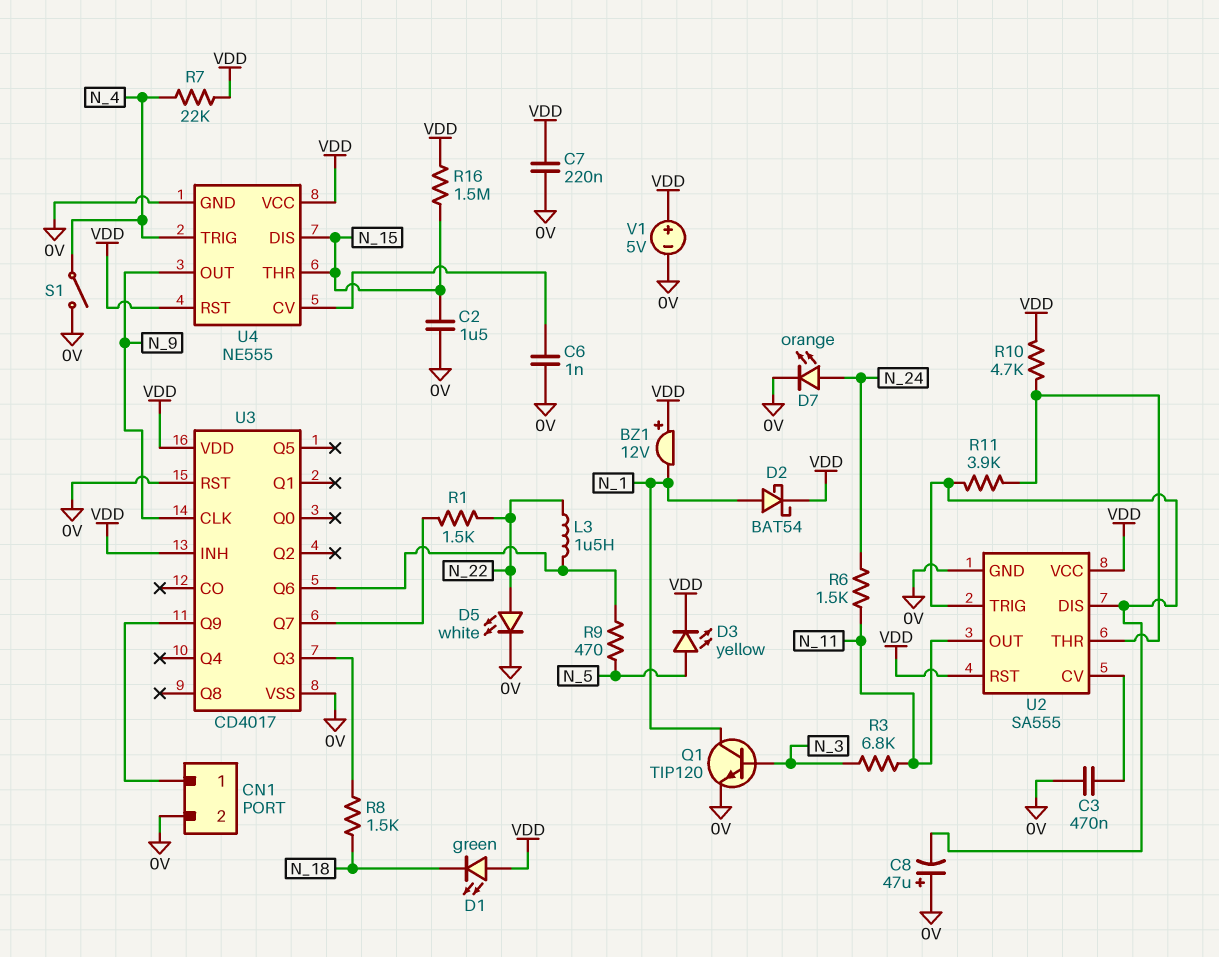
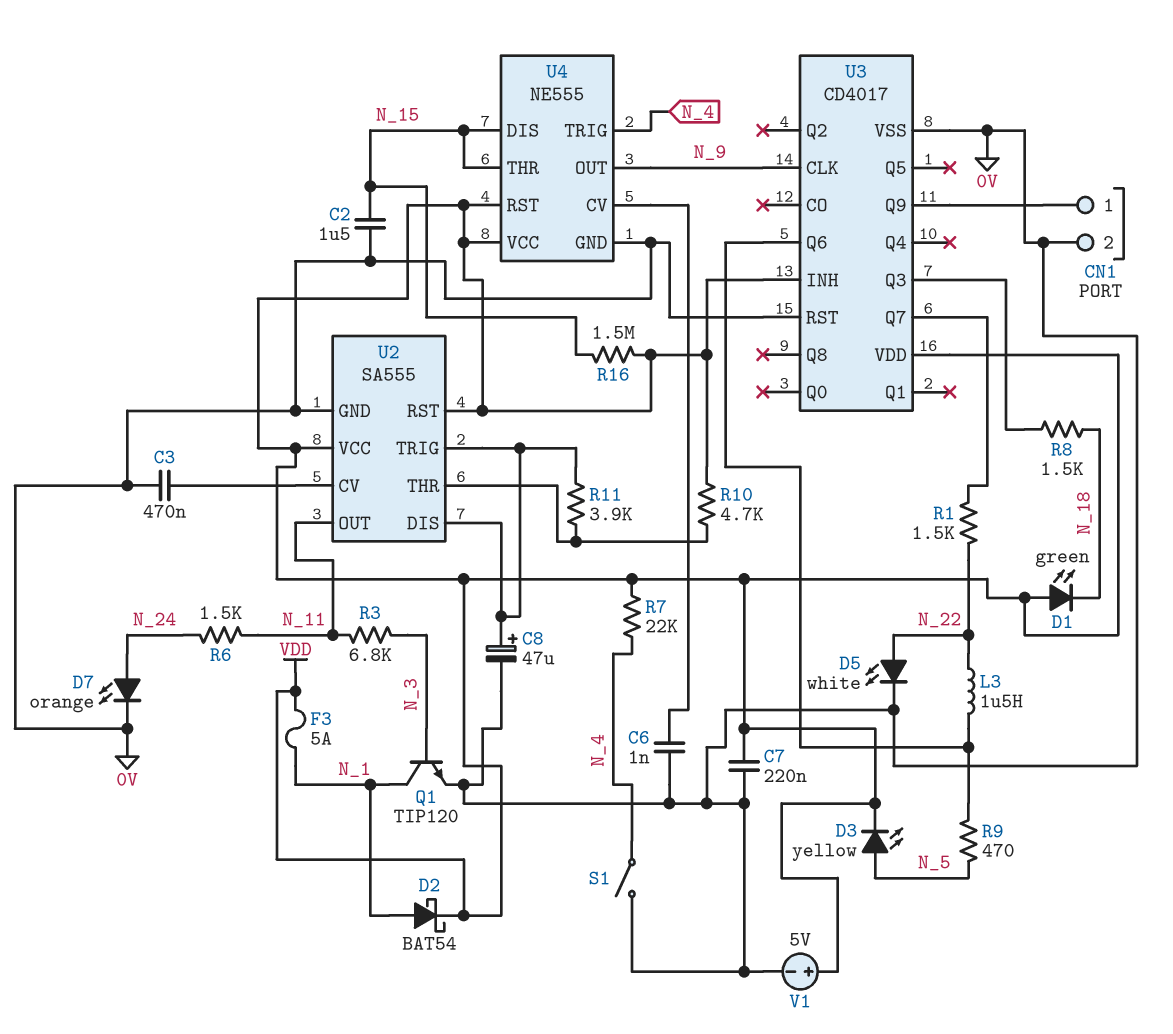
BZ1: buzzer 12V (plus VDD, minus N_1) -> none
C8: 47uF (plus 0V, minus U2/DIS) -> 47uF (plus U2/DIS, minus 0V)
F3: none -> 5A (N_1, VDD)

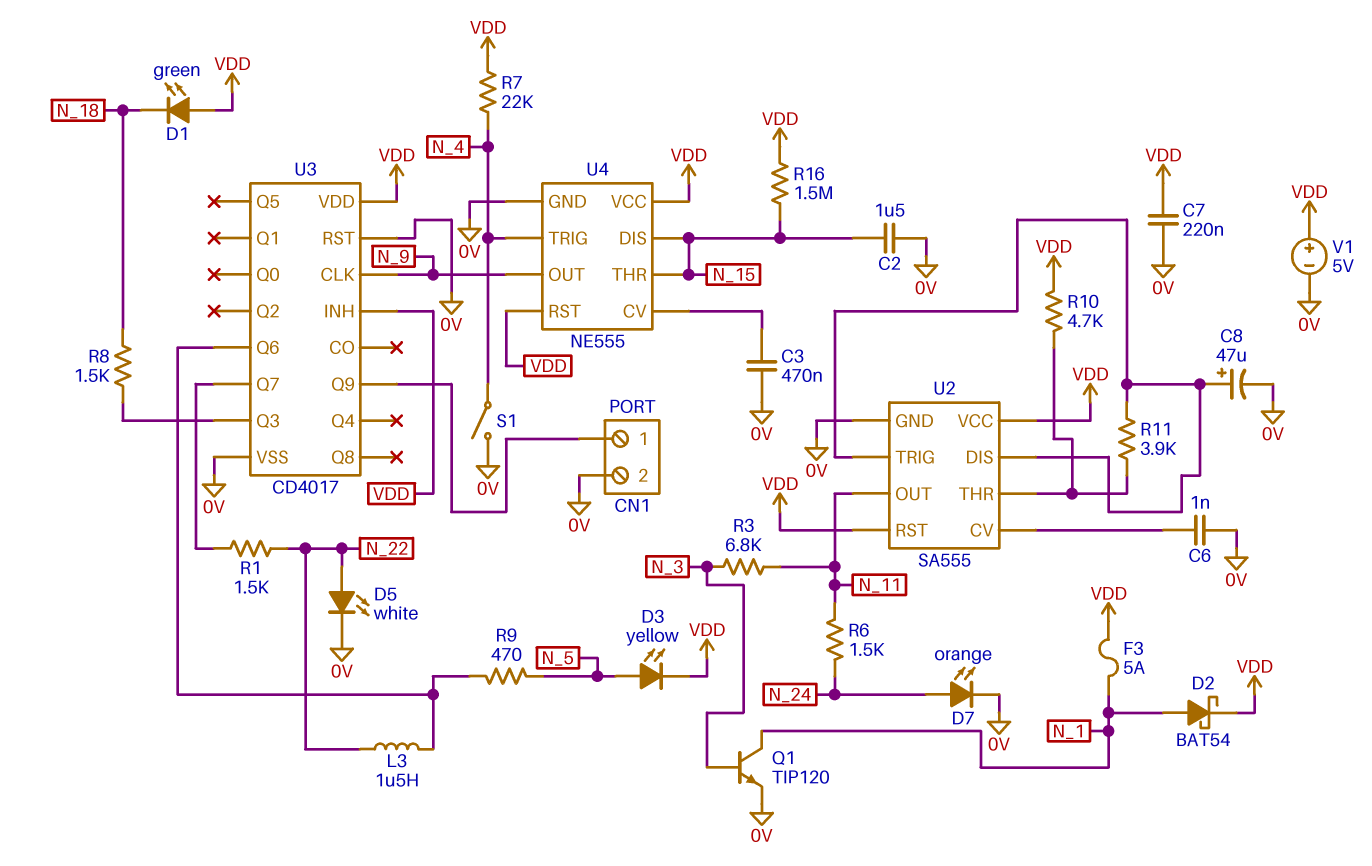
C3: 470nF (0V, U2/CV) -> 470nF (0V, U4/CV)
C6: 1nF (0V, U4/CV) -> 1nF (0V, U2/CV)

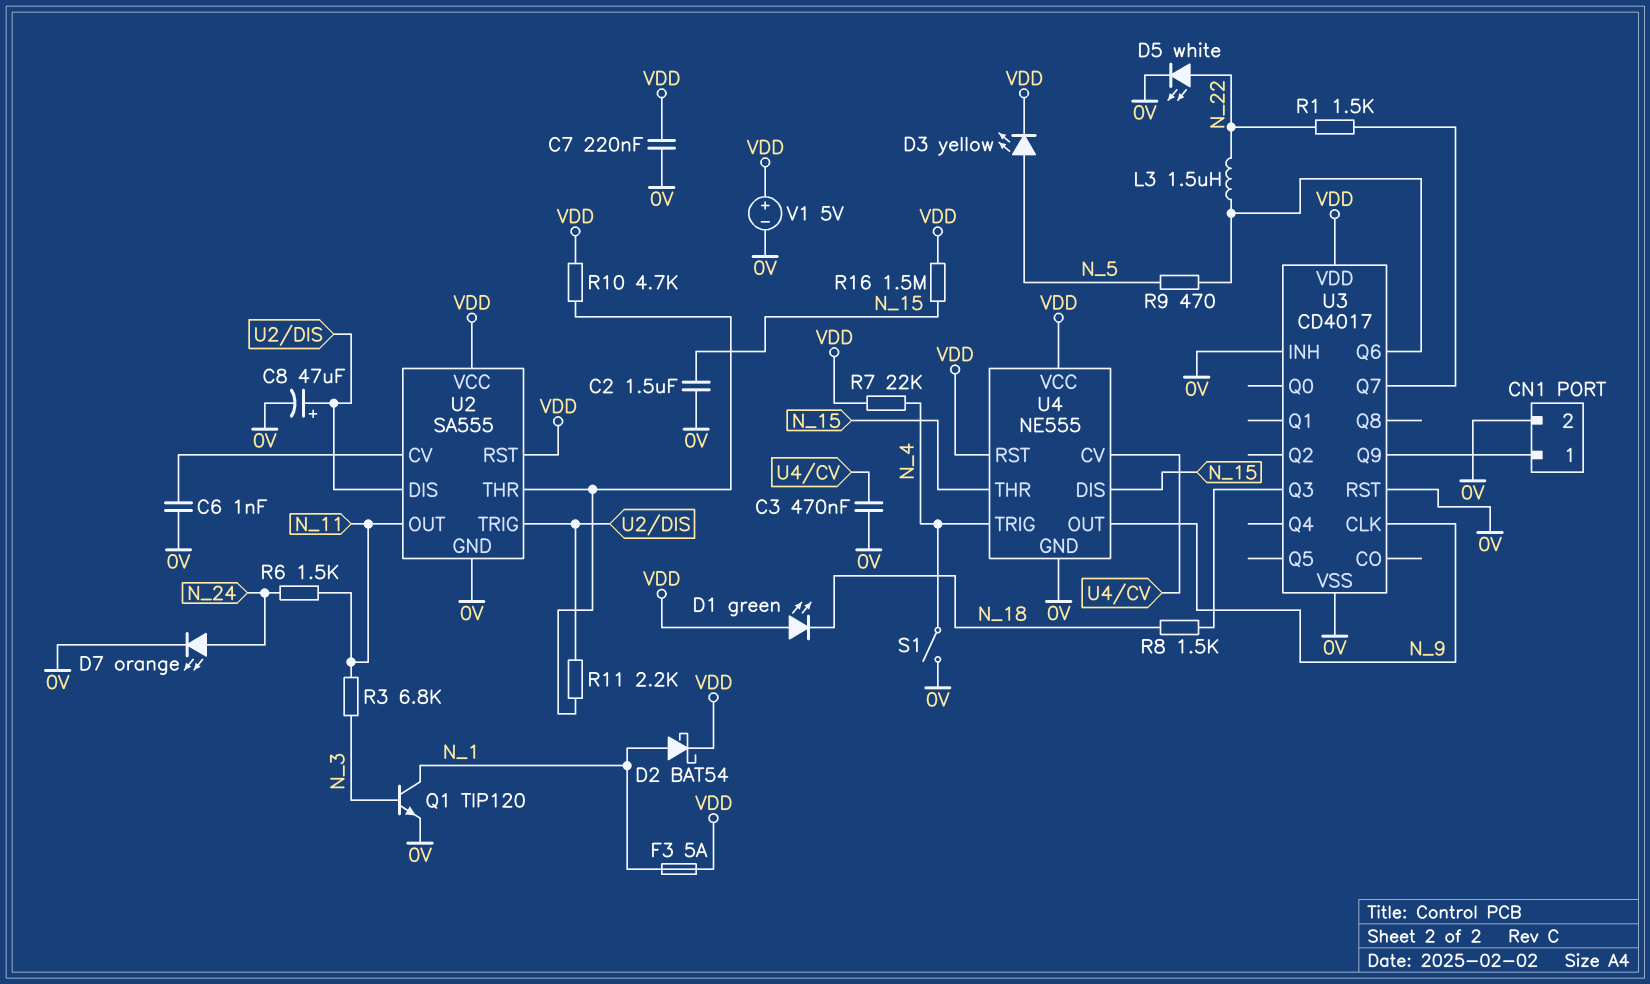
R11: 3.9k (U2/DIS, U2/THR) -> 2.2k (U2/DIS, U2/THR)
U3 pin INH: VDD -> 0V

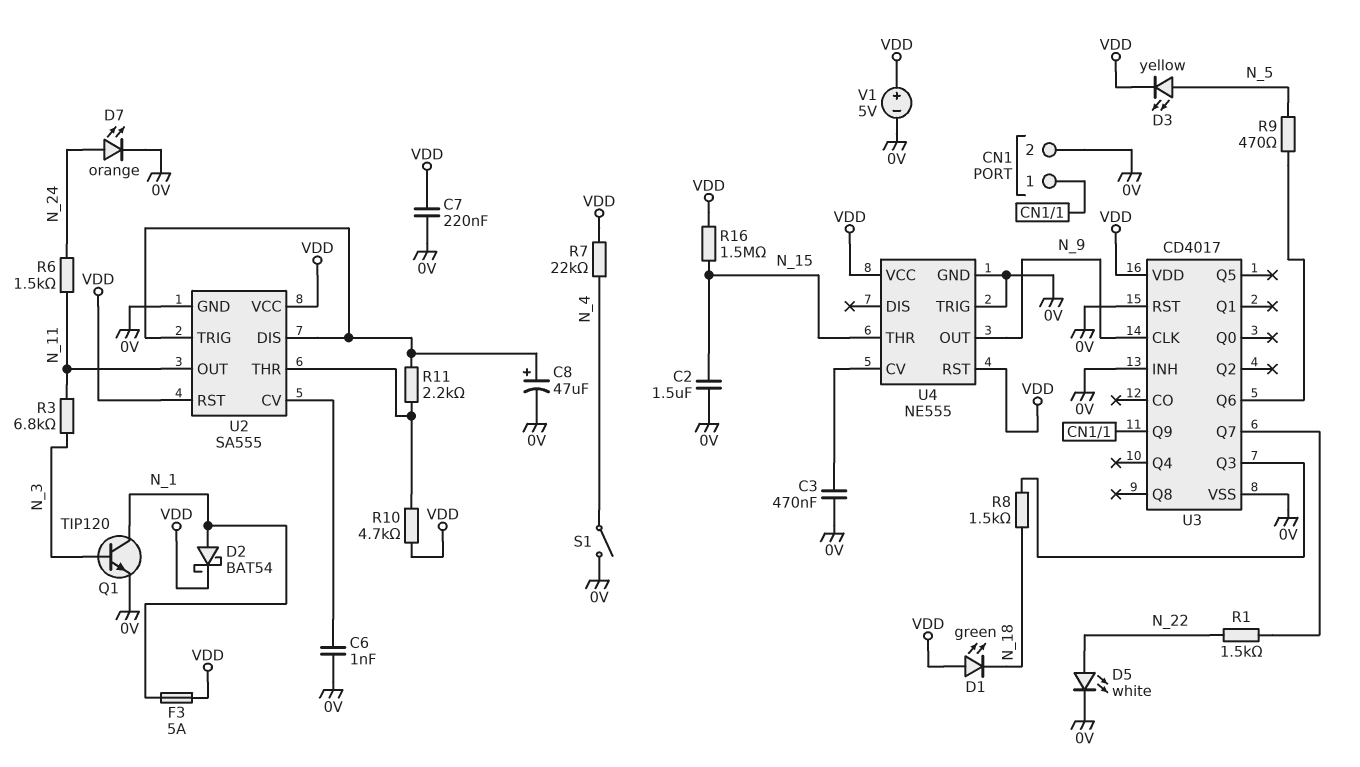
L3: 1.5uH (N_22, U3/Q6) -> none
U4 pin DIS: N_15 -> none
U4 pin TRIG: N_4 -> 0V

